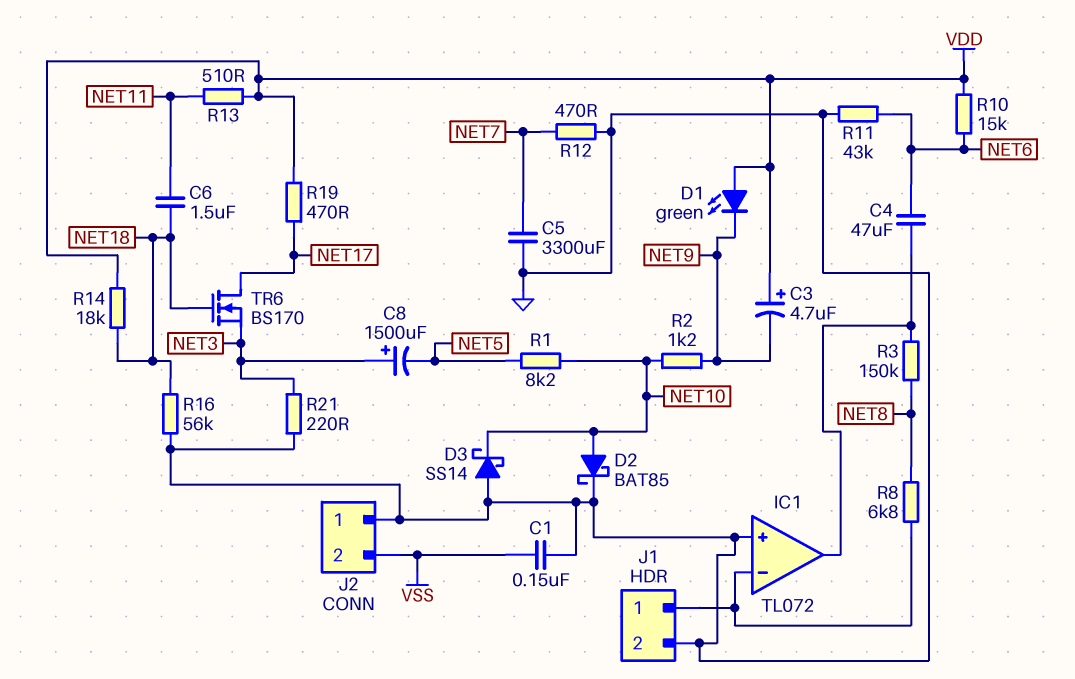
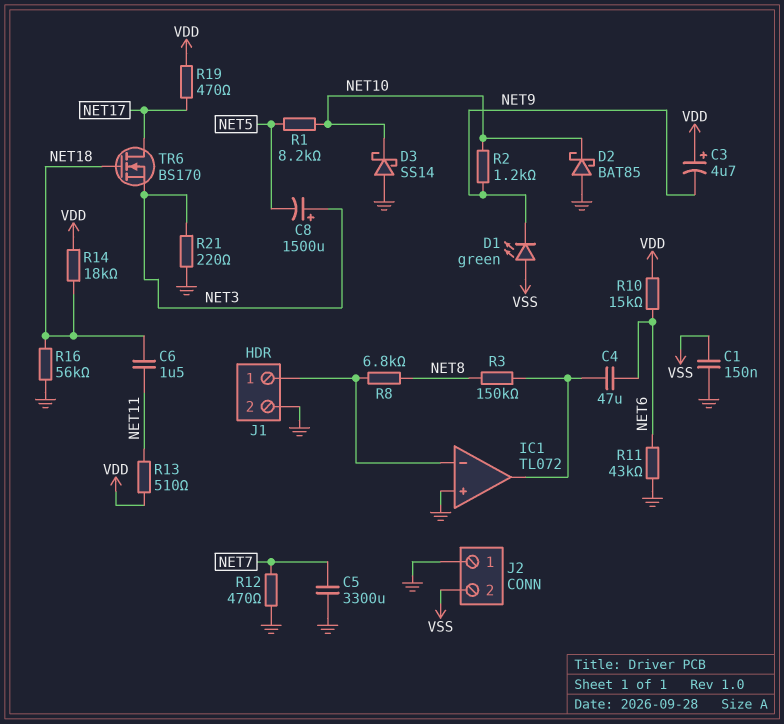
D1: LED green (A VDD, K NET9) -> LED green (A VSS, K NET9)
D2: schottky BAT85 (A NET10, K GND) -> schottky BAT85 (A GND, K NET10)

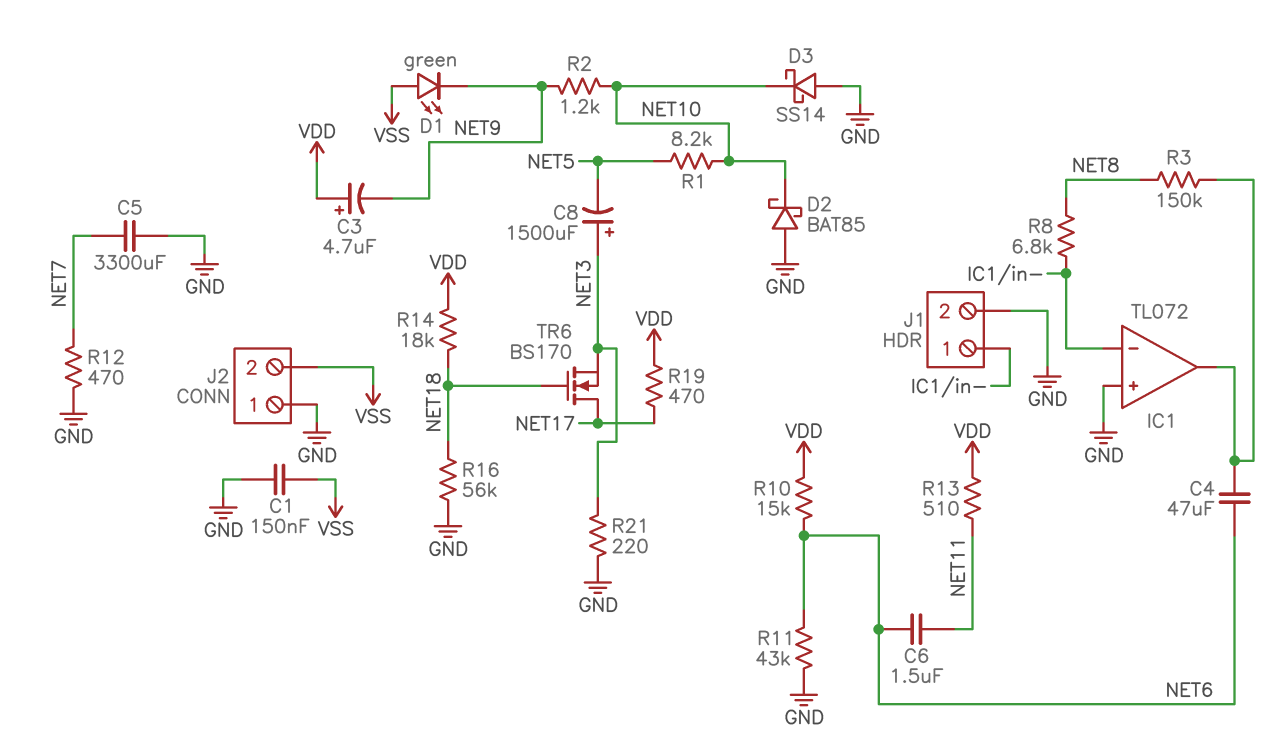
C6: 1.5uF (NET11, NET18) -> 1.5uF (NET6, NET11)

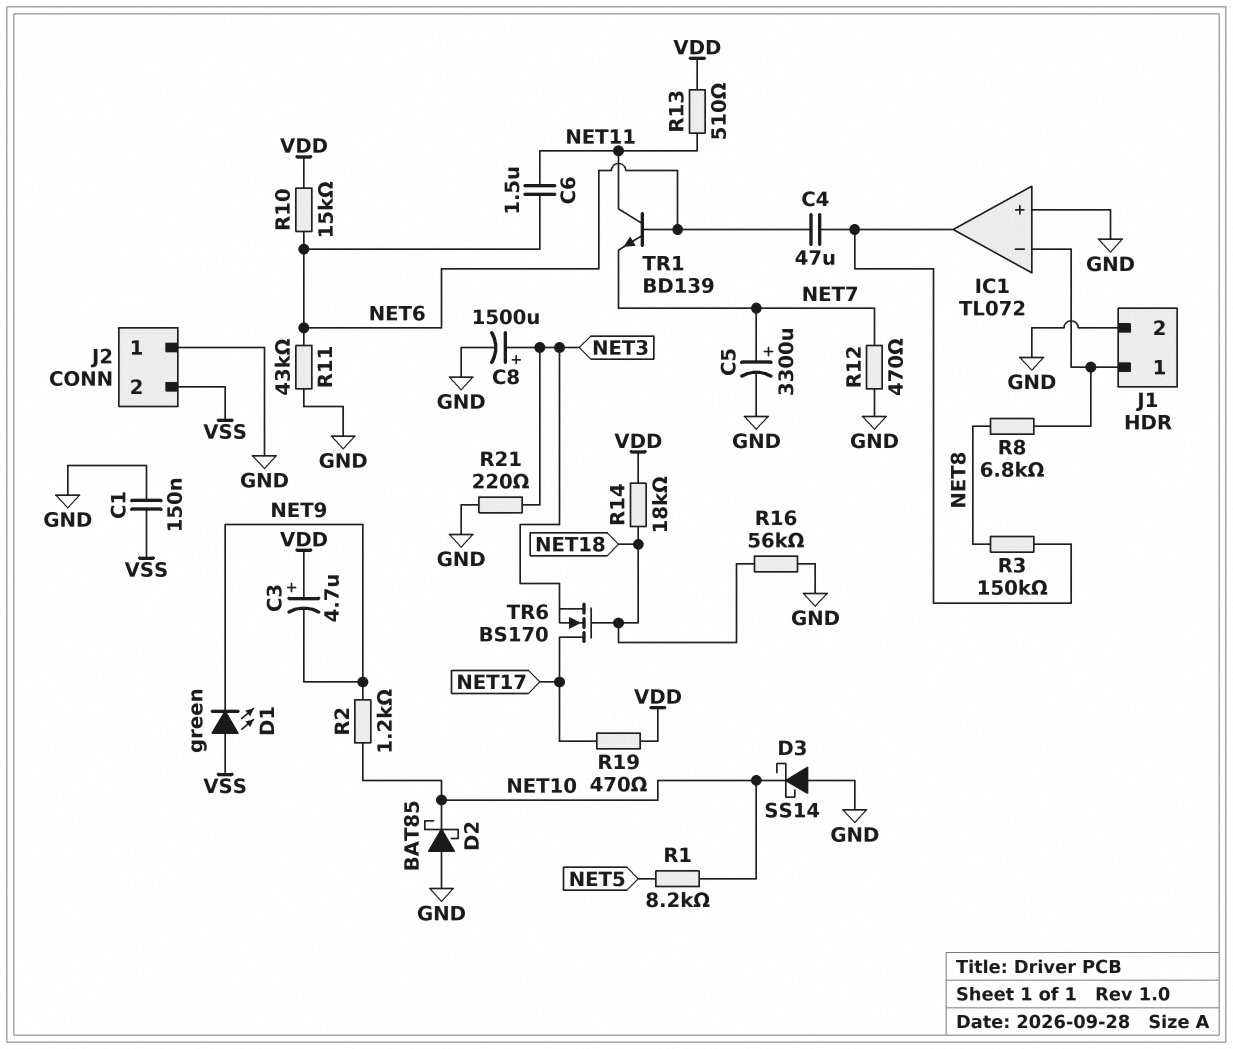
C5: 3300uF (GND, NET7) -> 3300uF (plus NET7, minus GND)
C8: 1500uF (plus NET3, minus NET5) -> 1500uF (plus NET3, minus GND)
TR1: none -> NPN BD139 (B NET6, C NET11, E NET7)

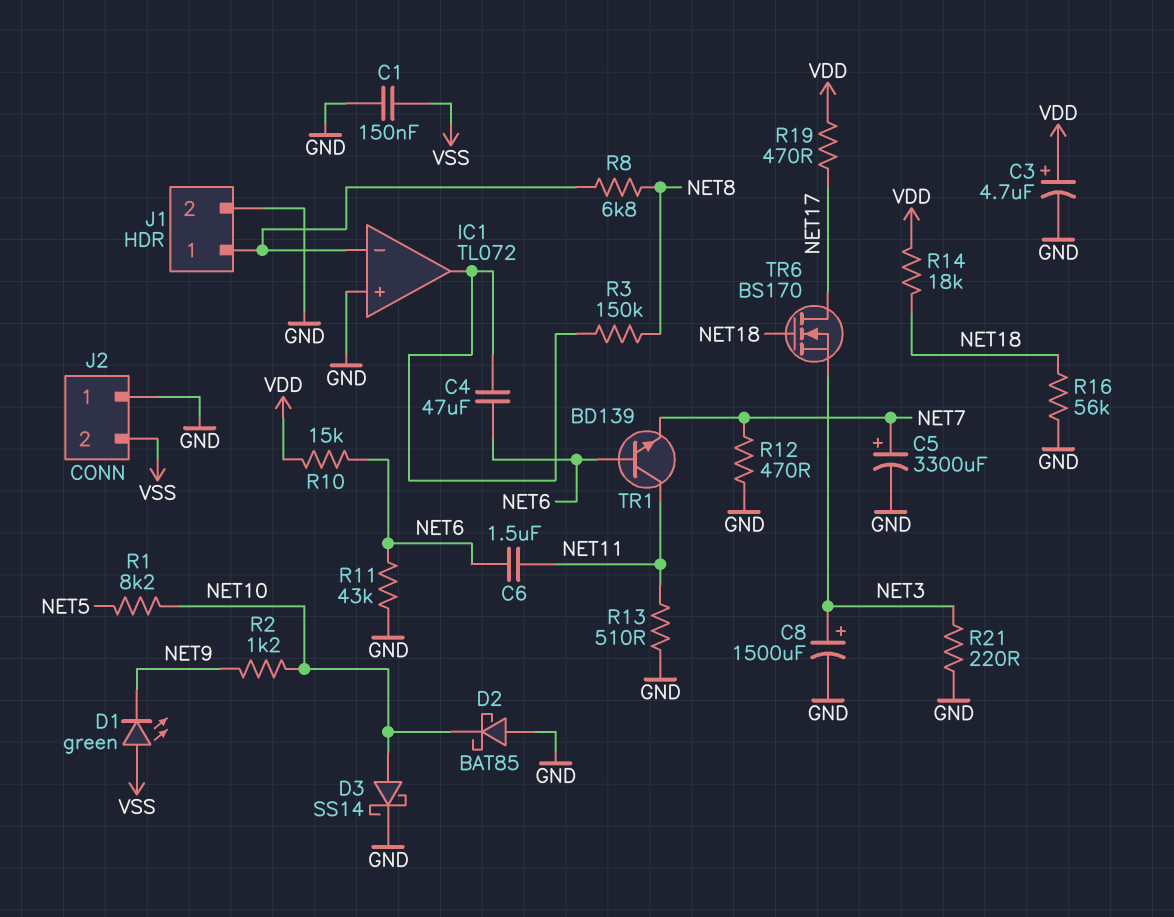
C3: 4.7uF (plus VDD, minus NET9) -> 4.7uF (plus VDD, minus GND)
D3: schottky SS14 (A GND, K NET10) -> schottky SS14 (A NET10, K GND)
R13: 510 (NET11, VDD) -> 510 (GND, NET11)

